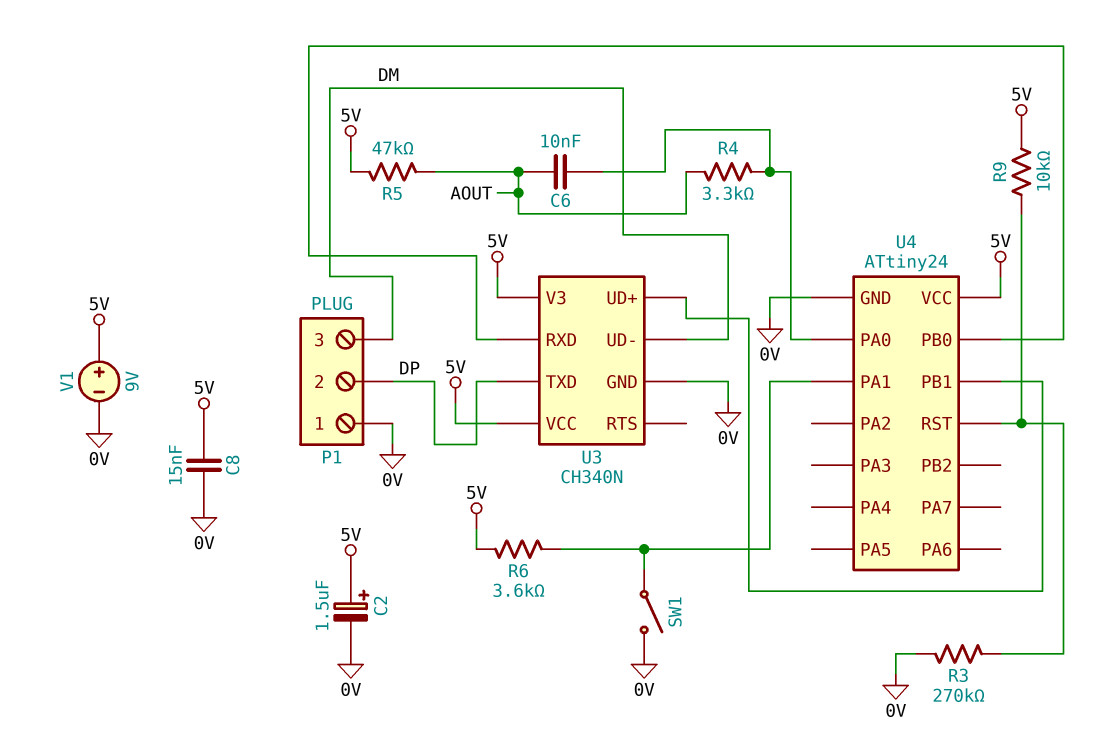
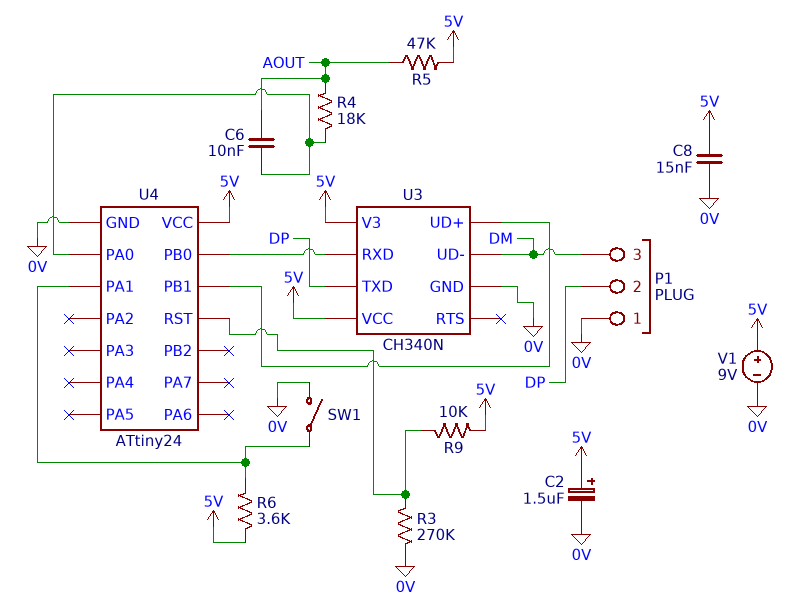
R4: 3.3k (AOUT, U4/PA0) -> 18k (AOUT, U4/PA0)

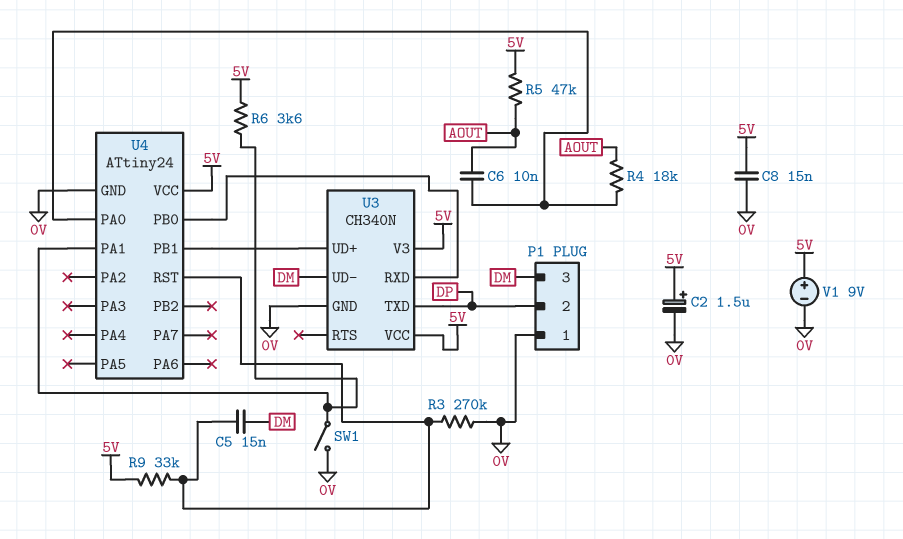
C5: none -> 15nF (DM, U4/RST)
R9: 10k (5V, U4/RST) -> 33k (5V, U4/RST)

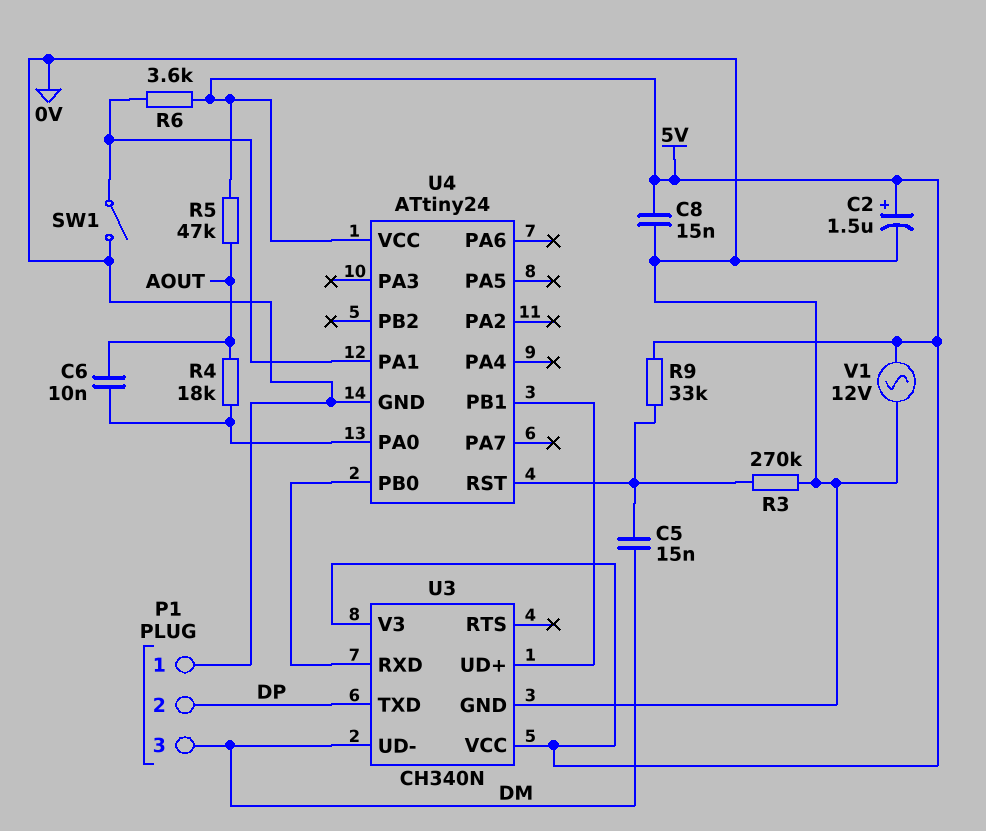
V1: 9V (plus 5V, minus 0V) -> AC 12V (0V, 5V)

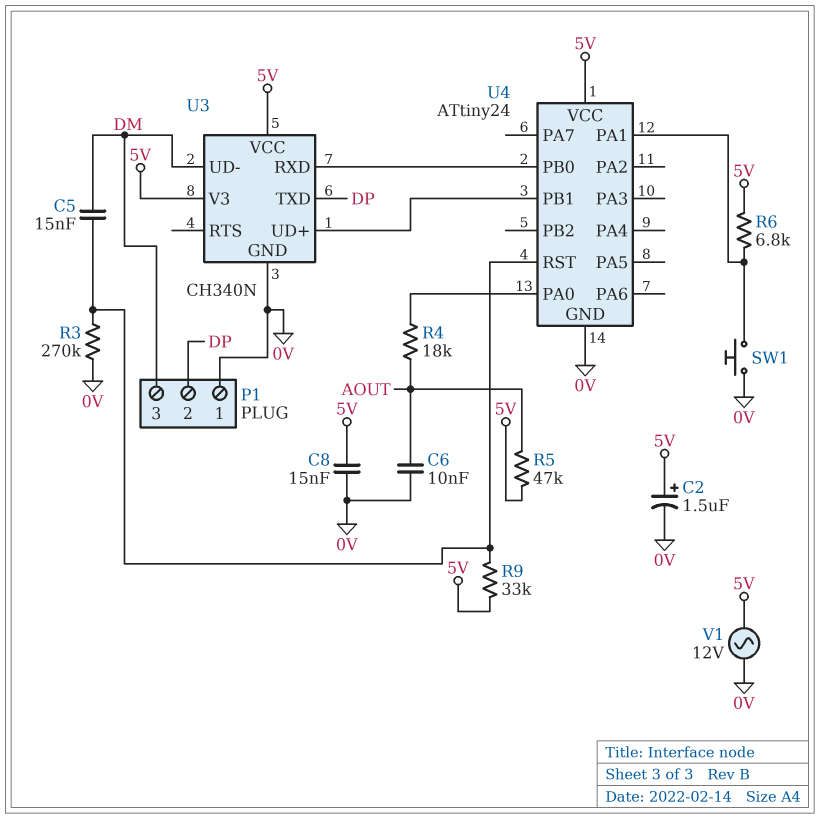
C6: 10nF (AOUT, U4/PA0) -> 10nF (0V, AOUT)
R6: 3.6k (5V, U4/PA1) -> 6.8k (5V, U4/PA1)
SW1: switch (0V, U4/PA1) -> button (0V, U4/PA1)

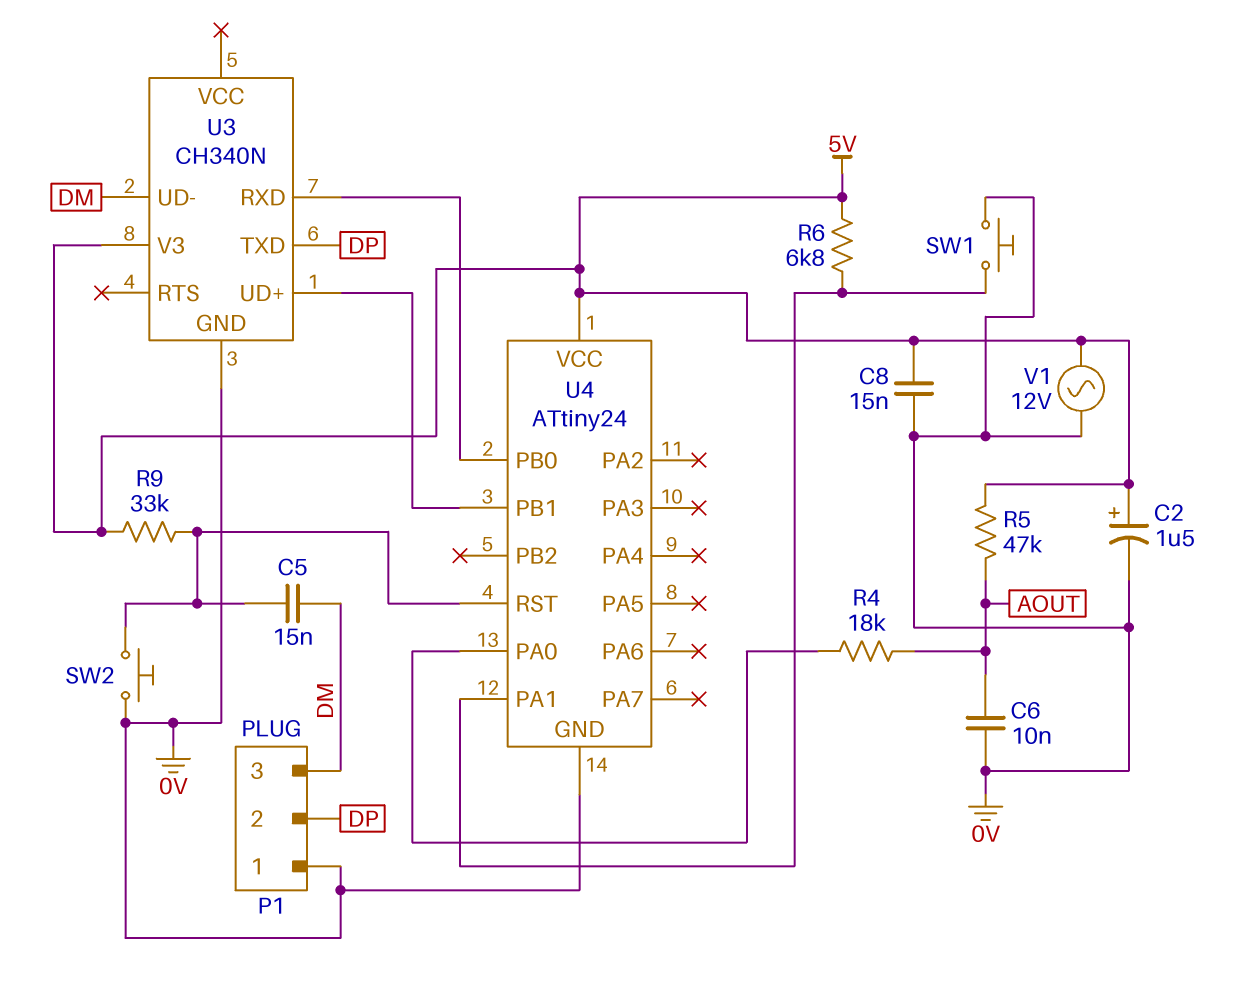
R3: 270k (0V, U4/RST) -> none
SW2: none -> button (0V, U4/RST)
U3 pin VCC: 5V -> none

